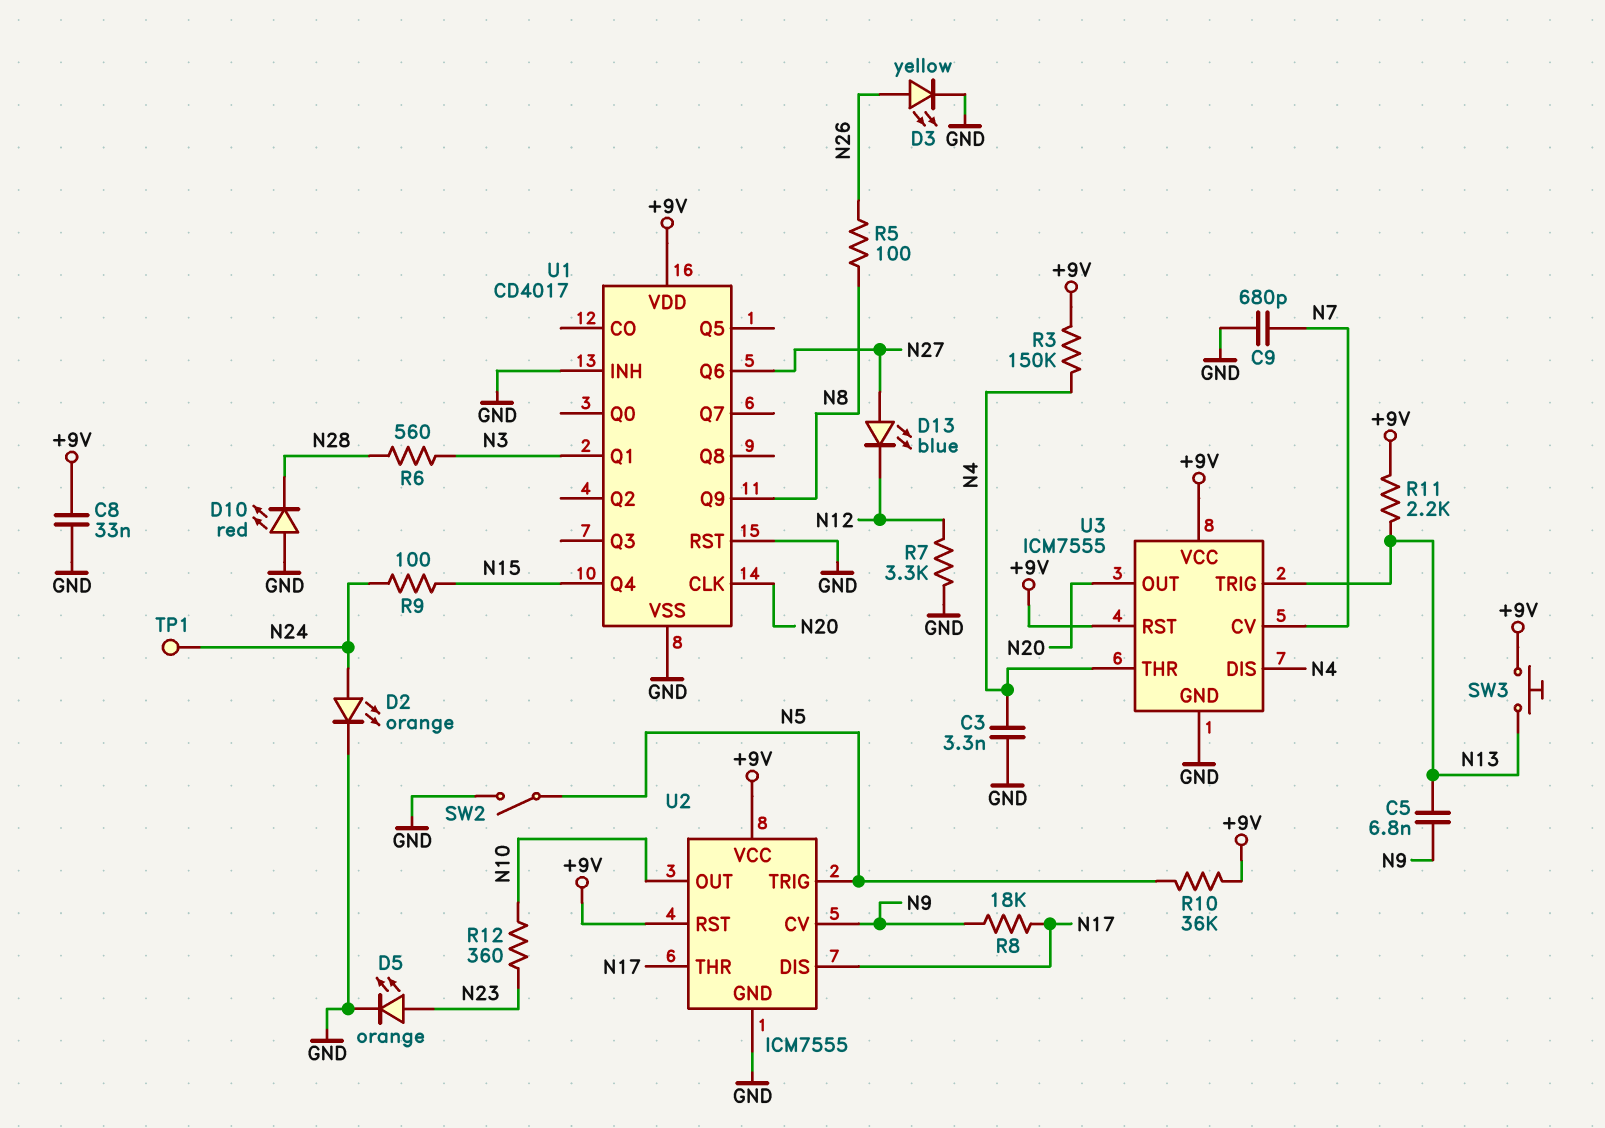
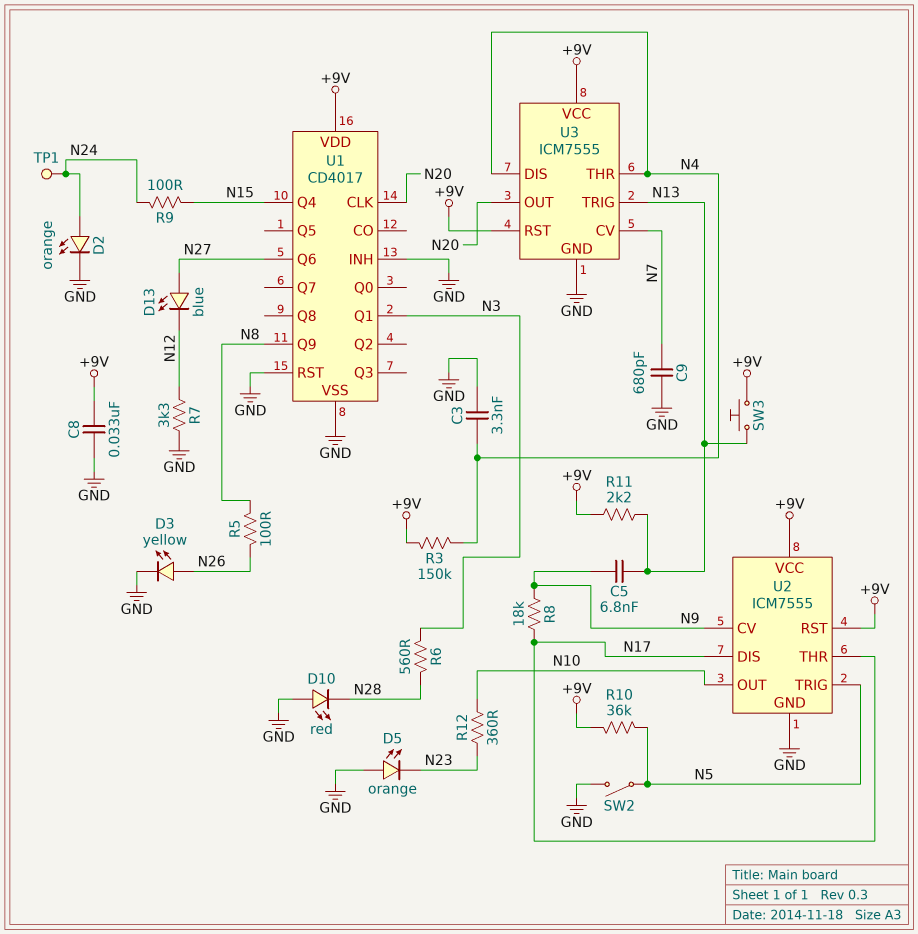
D5: LED orange (A N23, K GND) -> LED orange (A GND, K N23)

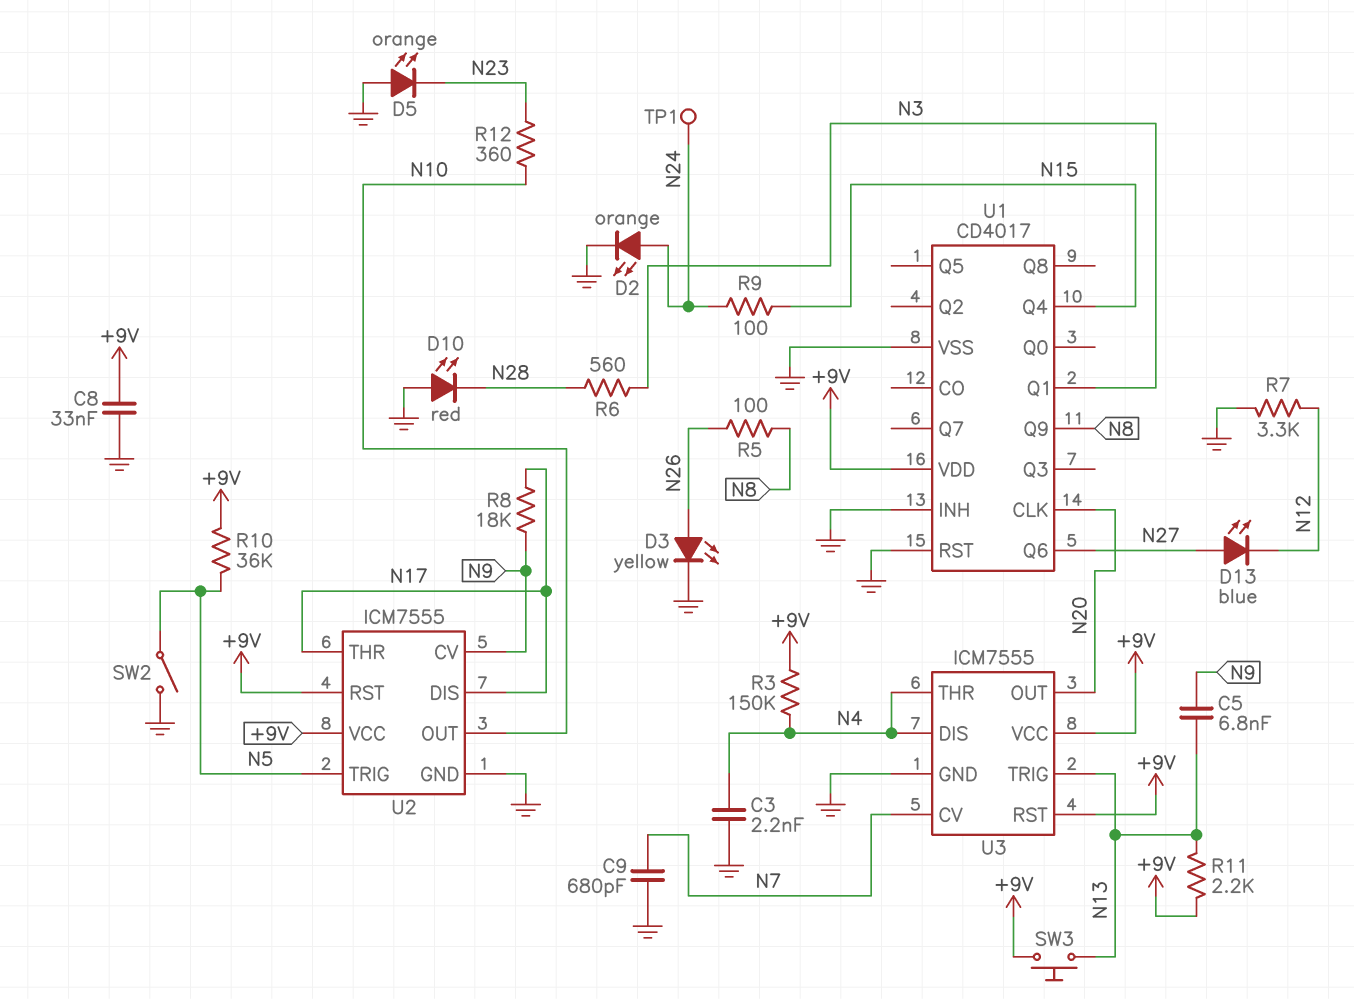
C3: 3.3nF (GND, N4) -> 2.2nF (GND, N4)

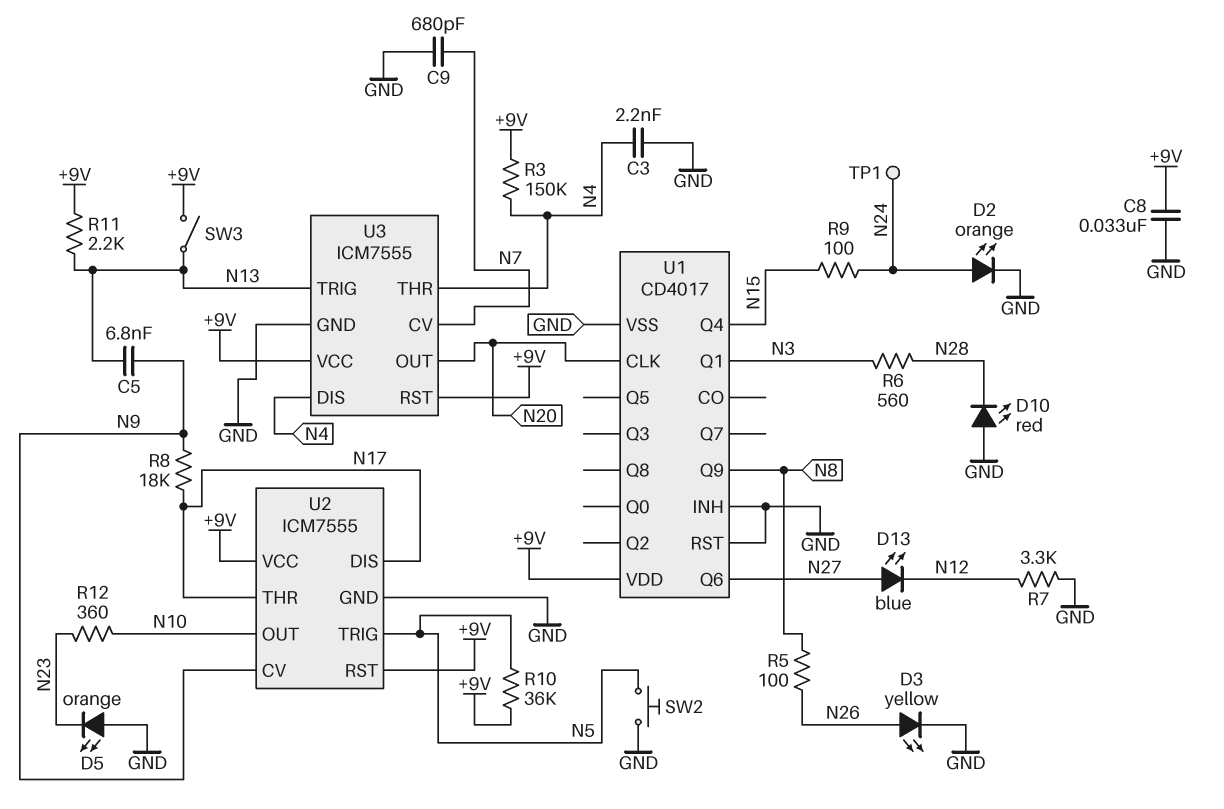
SW2: switch (GND, N5) -> button (GND, N5)
SW3: button (+9V, N13) -> switch (+9V, N13)

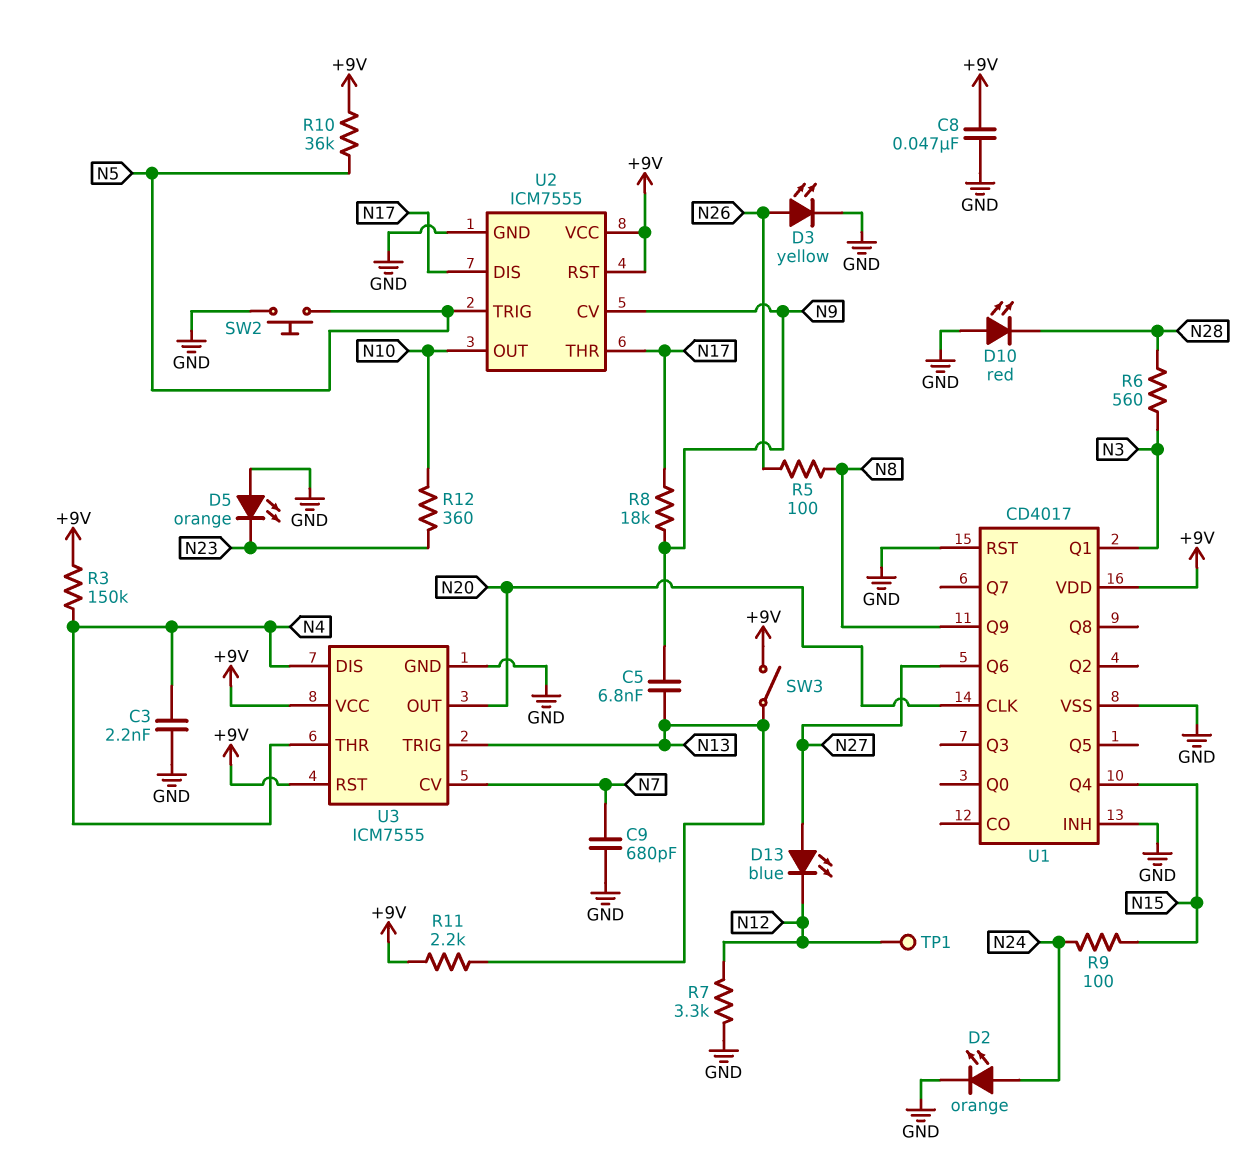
C8: 33nF (+9V, GND) -> 47nF (+9V, GND)
TP1: test point (N24) -> test point (N12)

